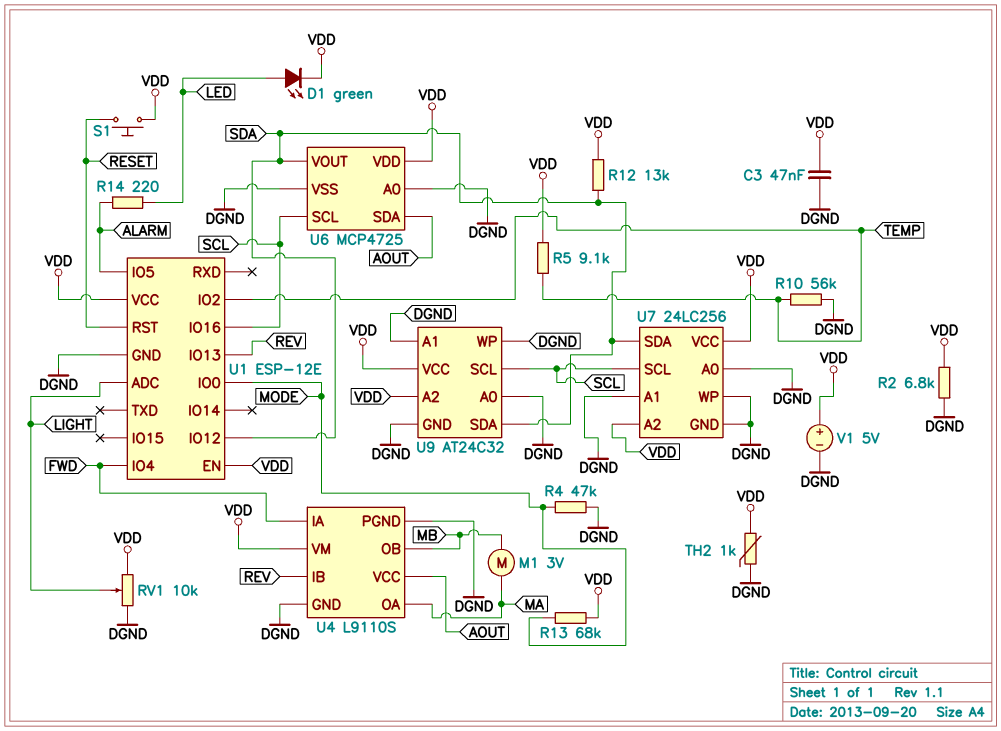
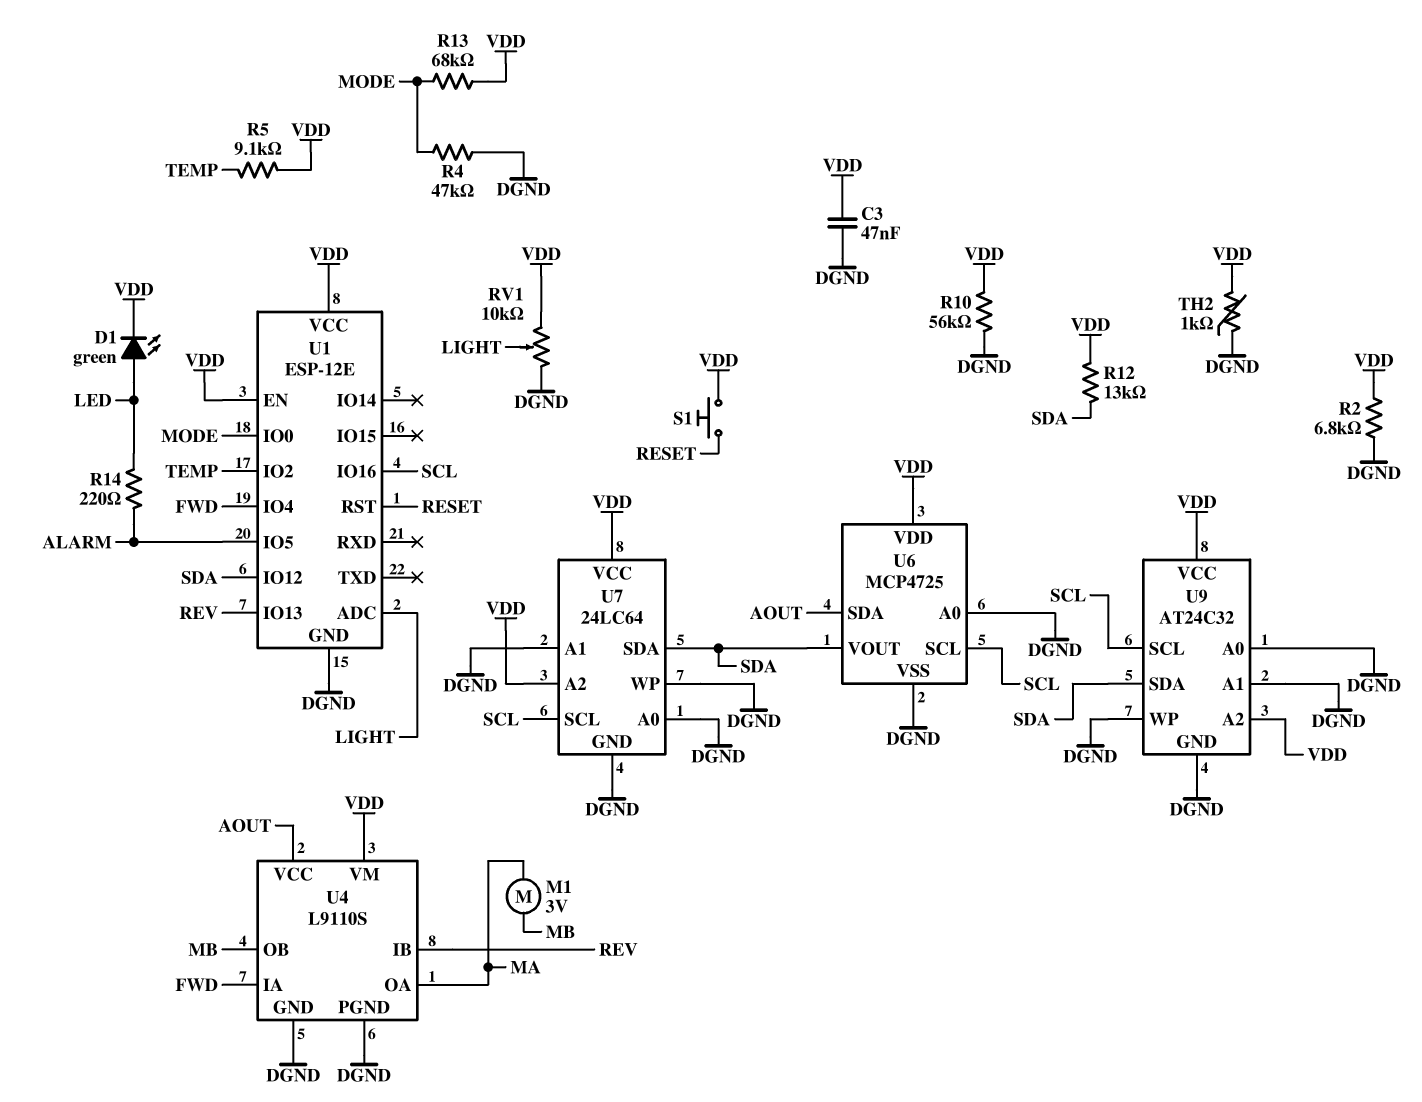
R10: 56k (DGND, TEMP) -> 56k (DGND, VDD)
U7: 24LC256 -> 24LC64
V1: 5V (plus VDD, minus DGND) -> none

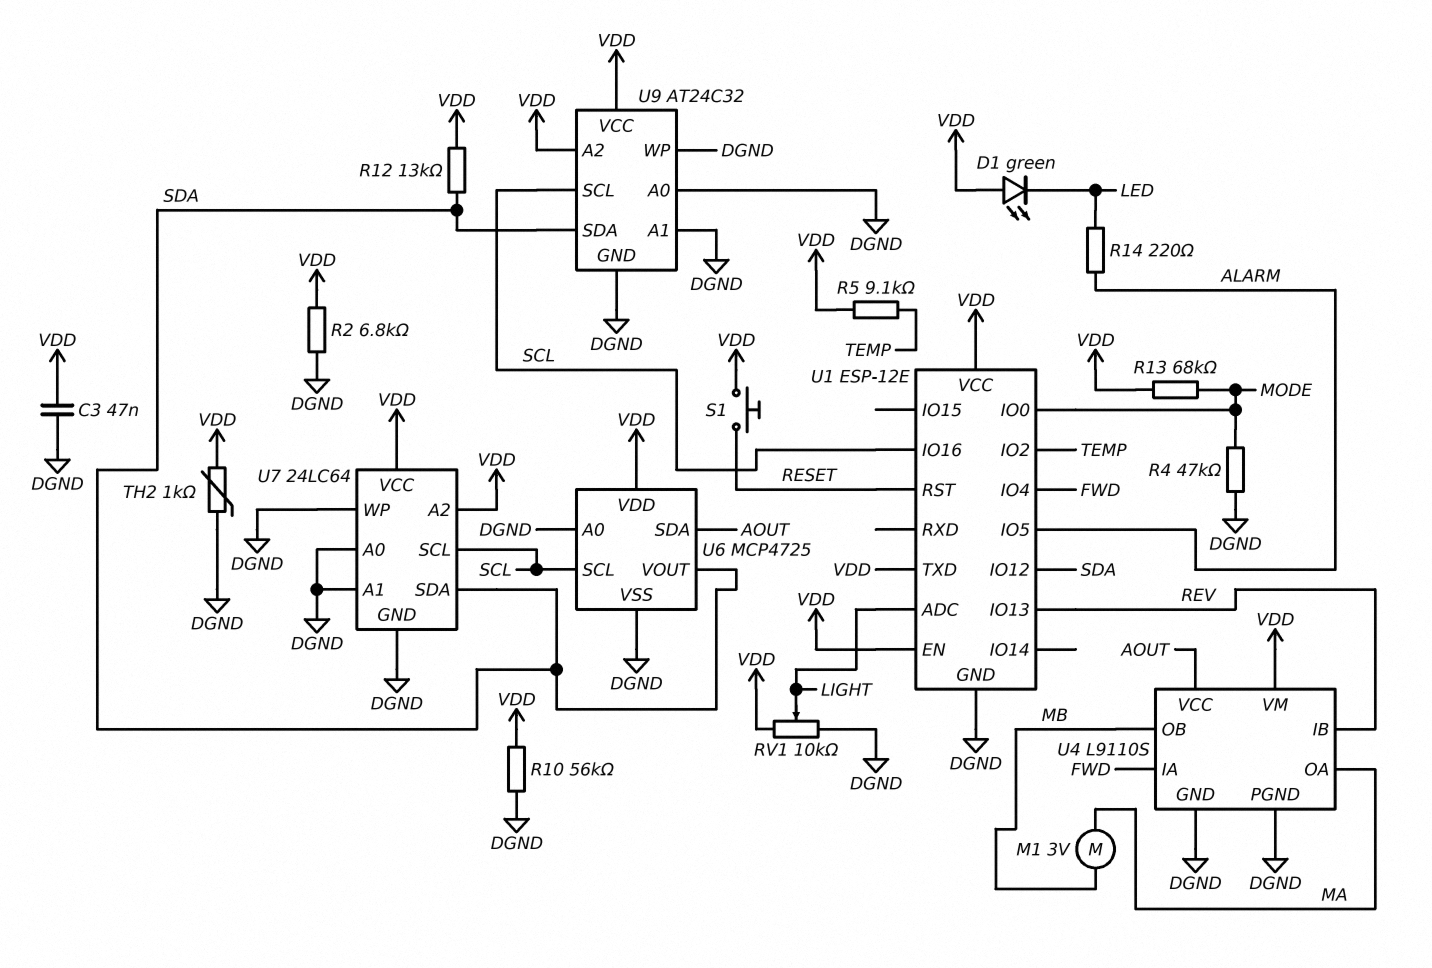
D1: LED green (A LED, K VDD) -> LED green (A VDD, K LED)
U1 pin TXD: none -> VDD

